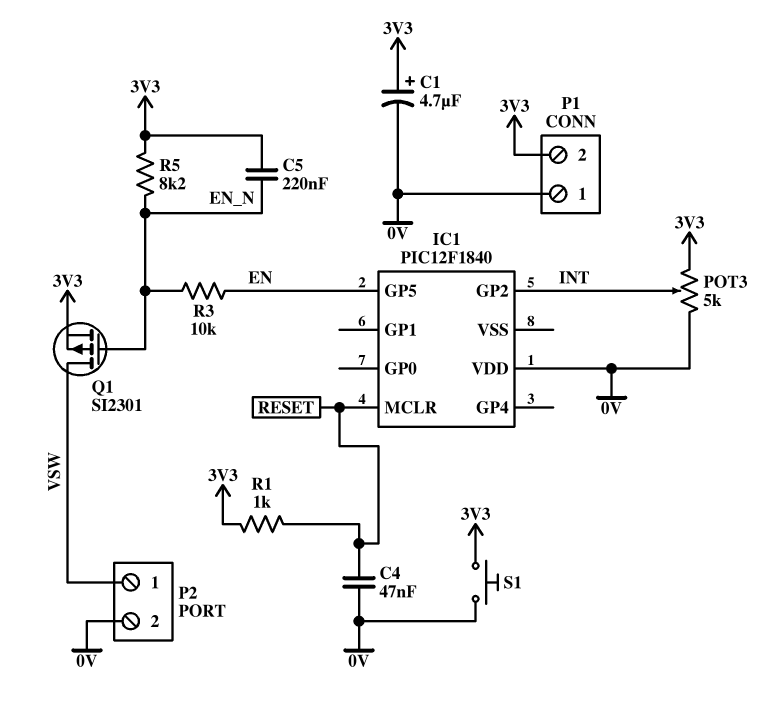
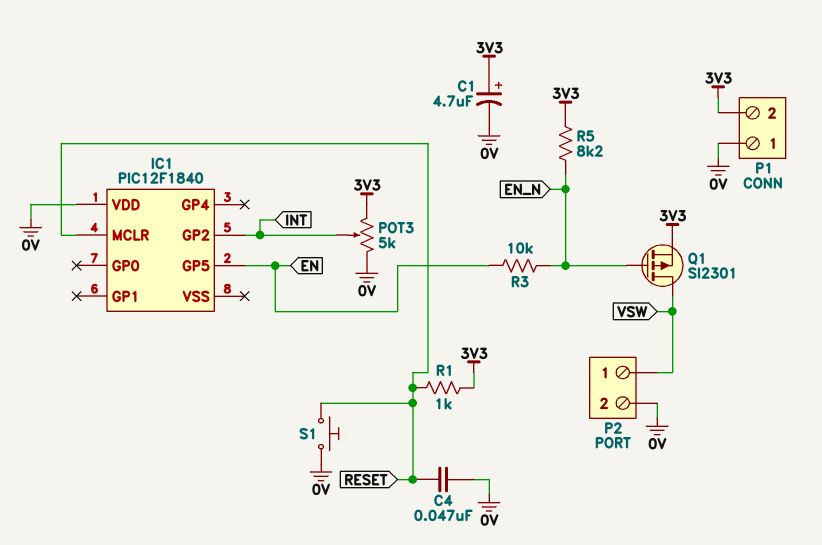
C5: 220nF (3V3, EN_N) -> none
S1: button (0V, 3V3) -> button (0V, RESET)

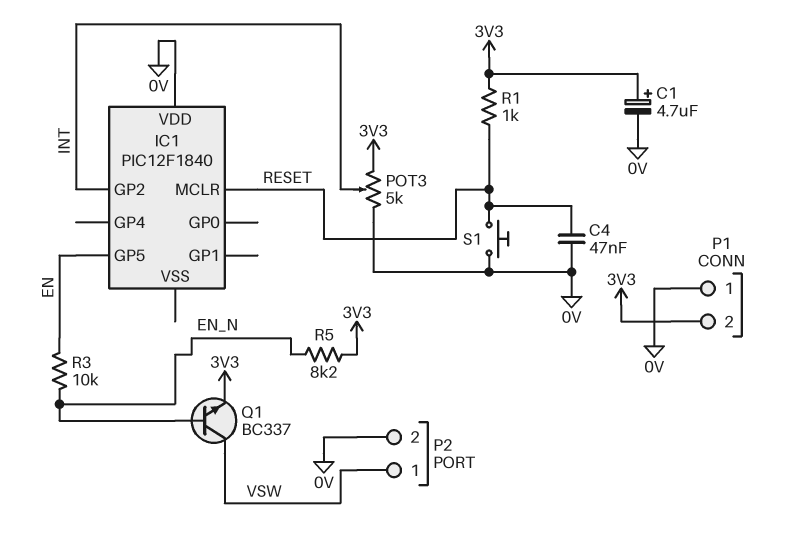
Q1: PMOS SI2301 (G EN_N, D VSW, S 3V3) -> NPN BC337 (B EN_N, C VSW, E 3V3)

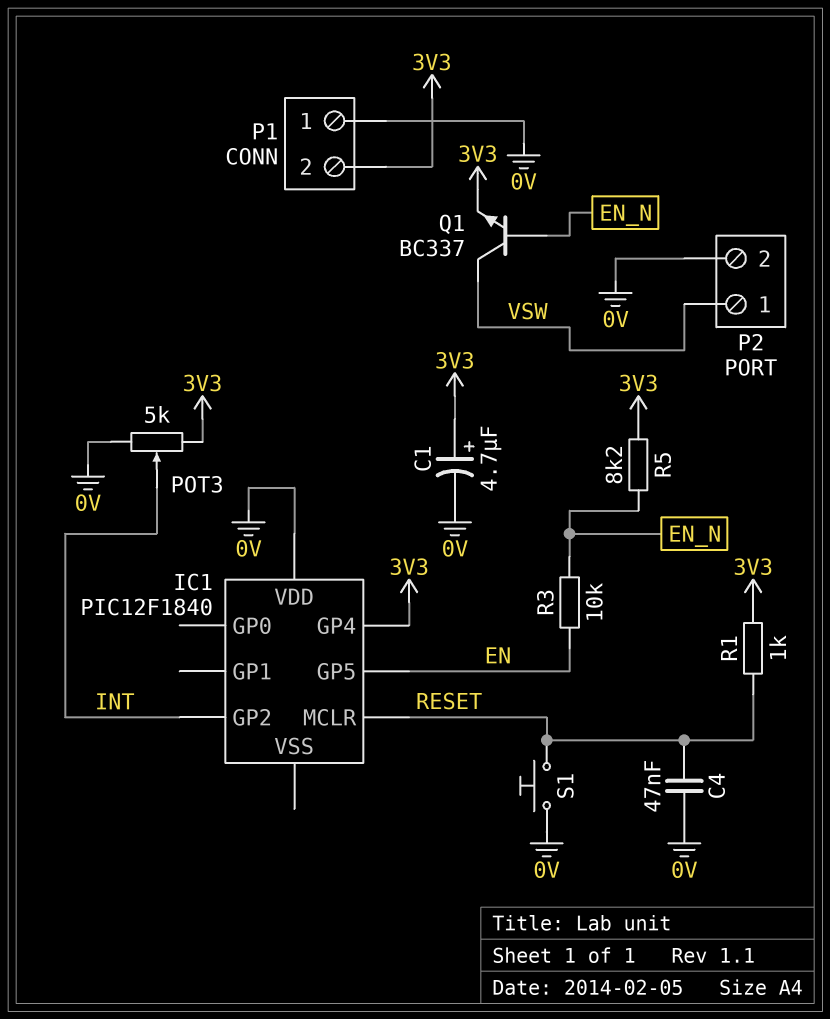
IC1 pin GP4: none -> 3V3

